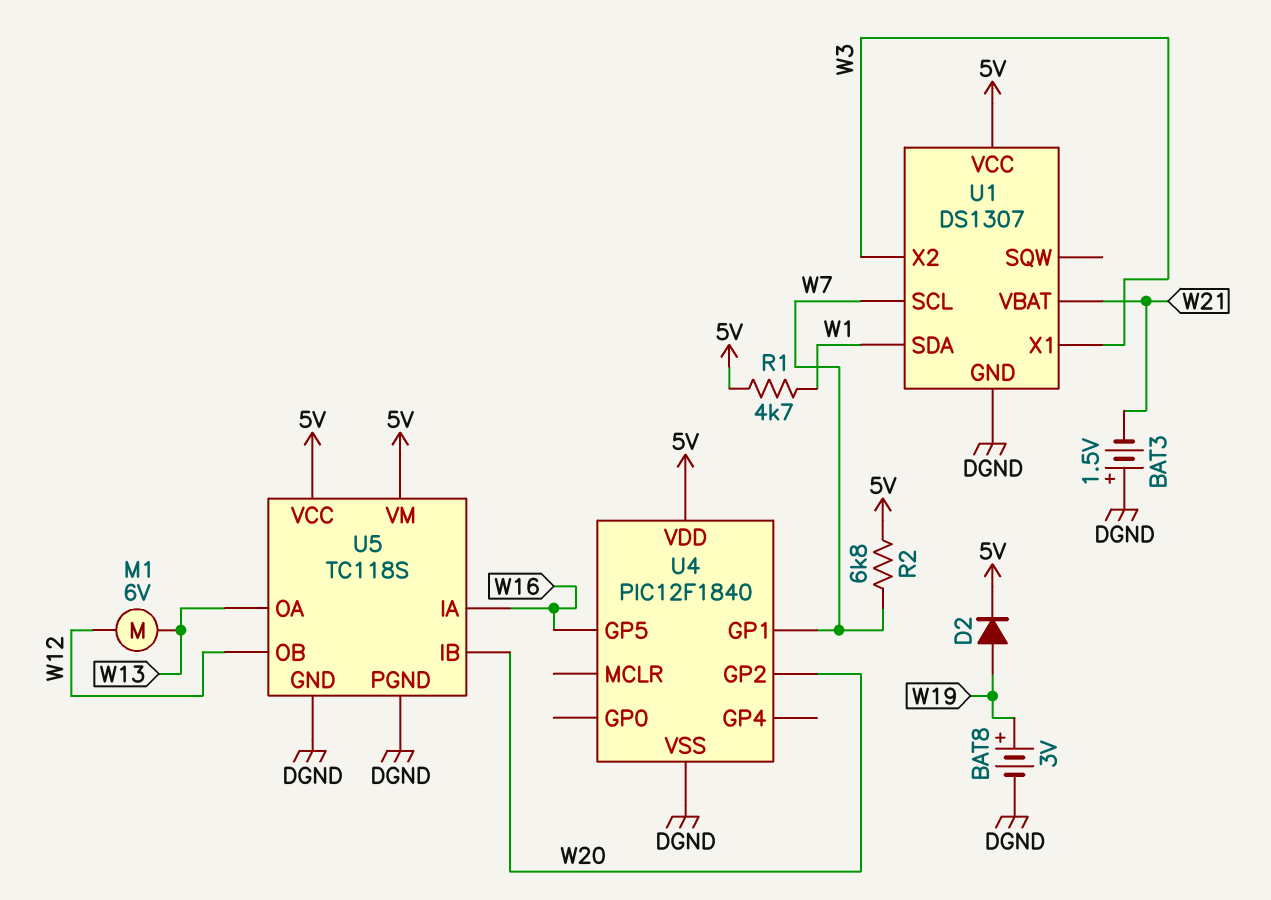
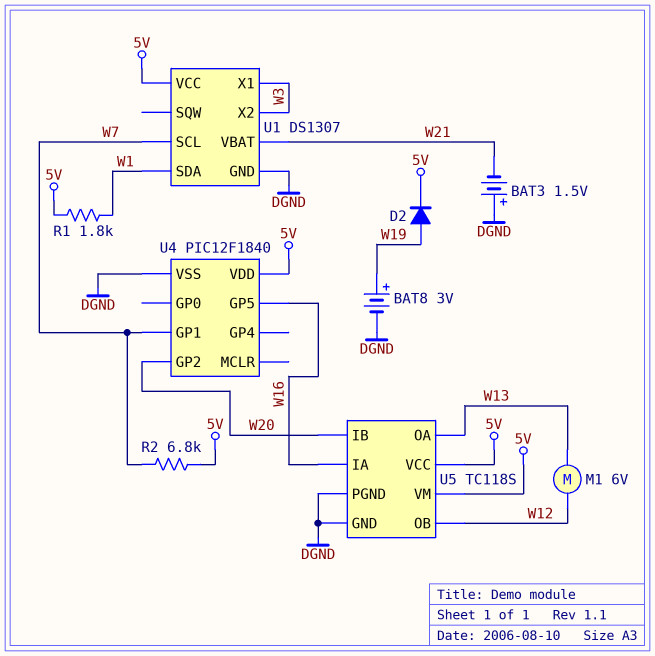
R1: 4.7k (5V, W1) -> 1.8k (5V, W1)

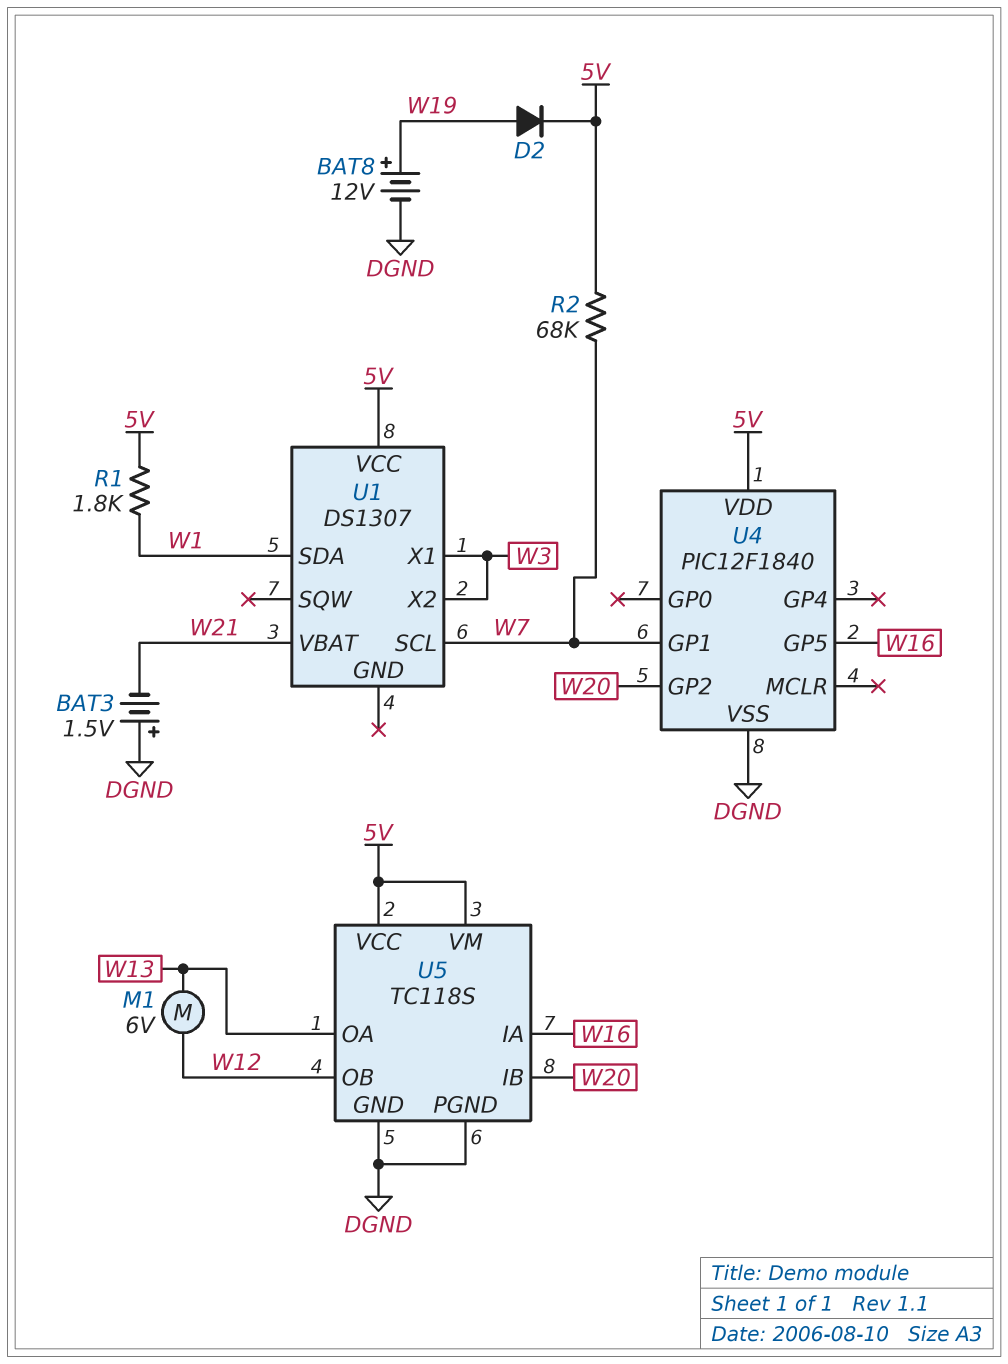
BAT8: 3V (plus W19, minus DGND) -> 12V (plus W19, minus DGND)
R2: 6.8k (5V, W7) -> 68k (5V, W7)
U1 pin GND: DGND -> none

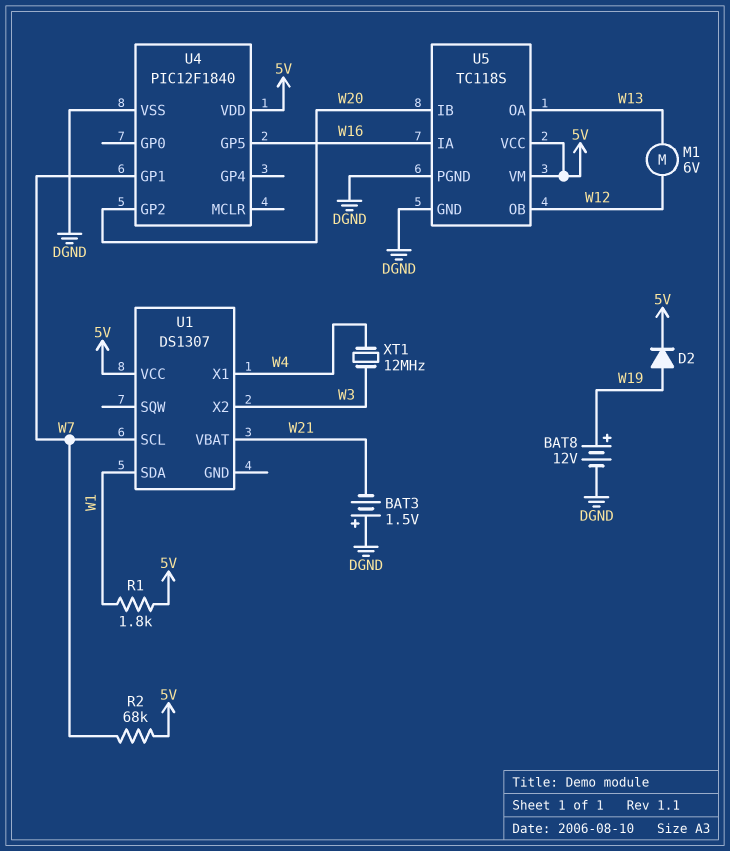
U1 pin X1: W3 -> W4
XT1: none -> 12MHz (W3, W4)

